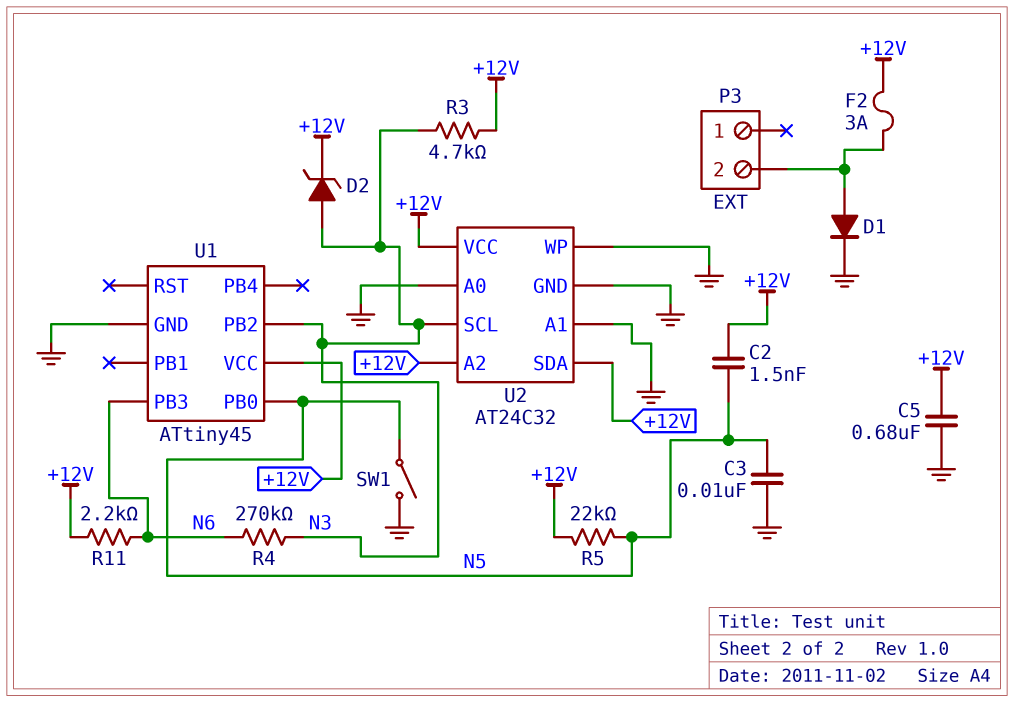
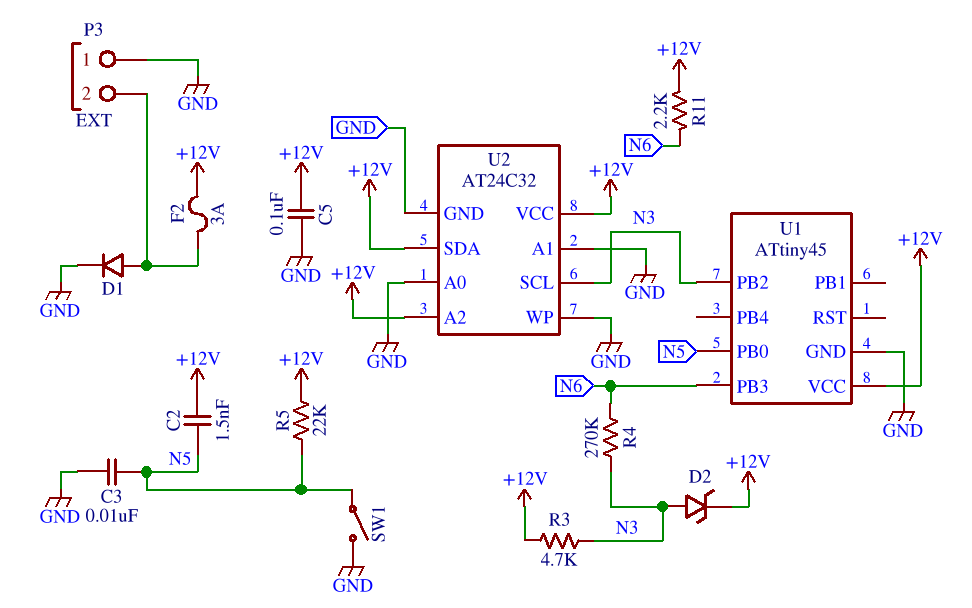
C5: 680nF (+12V, GND) -> 100nF (+12V, GND)
P3 pin 1: none -> GND

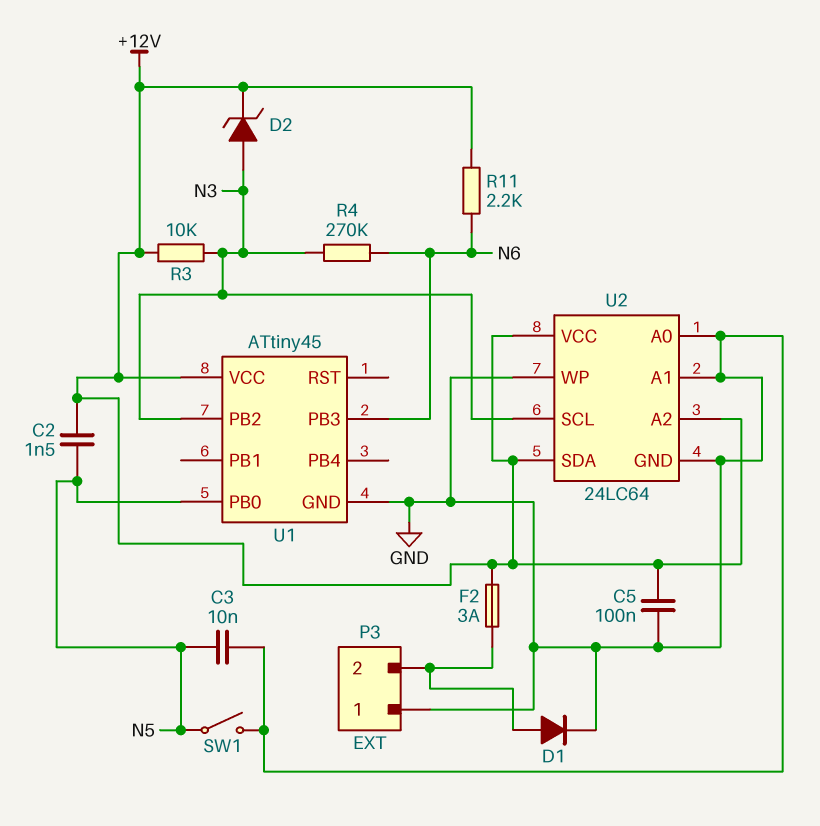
R3: 4.7k (+12V, N3) -> 10k (+12V, N3)
R5: 22k (+12V, N5) -> none
U2: AT24C32 -> 24LC64

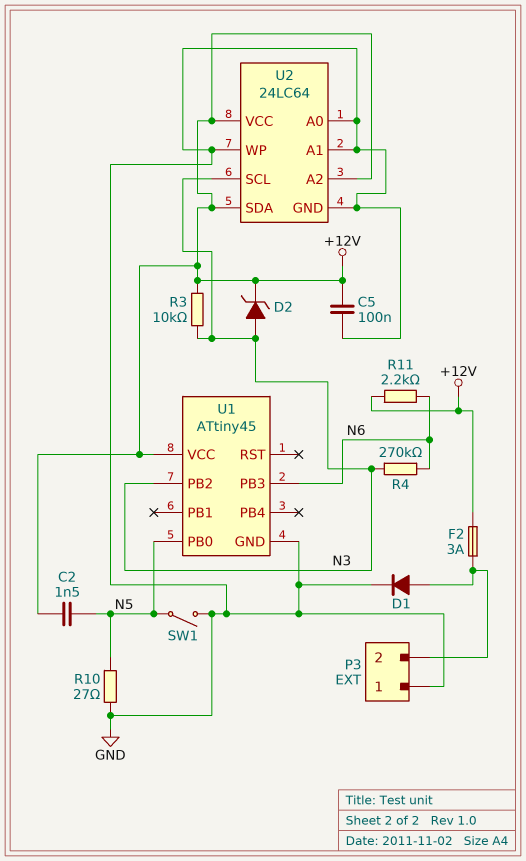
C3: 10nF (GND, N5) -> none
R10: none -> 27 (GND, N5)

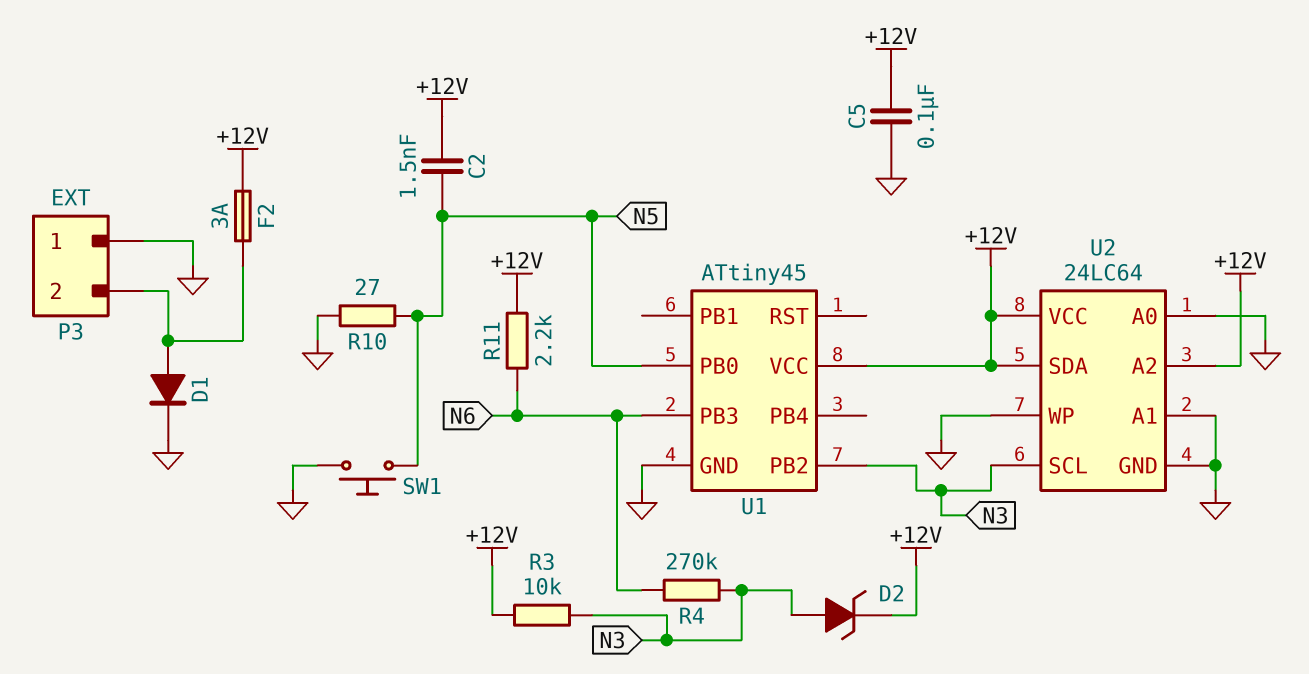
SW1: switch (GND, N5) -> button (GND, N5)

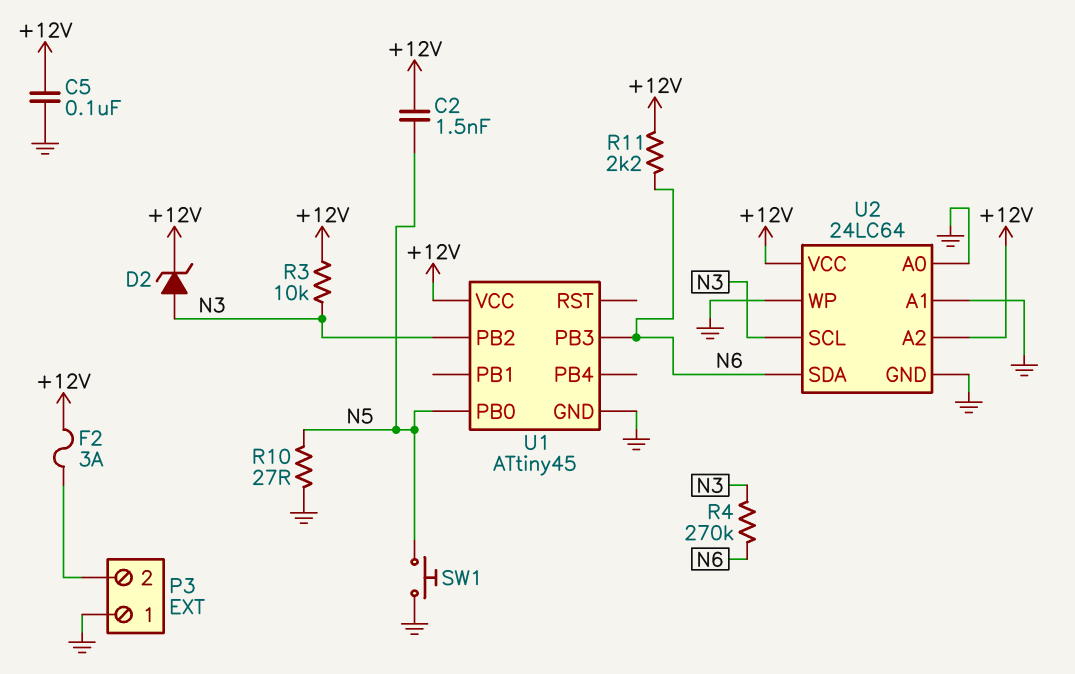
D1: diode (A P3/2, K GND) -> none
U2 pin SDA: +12V -> N6

